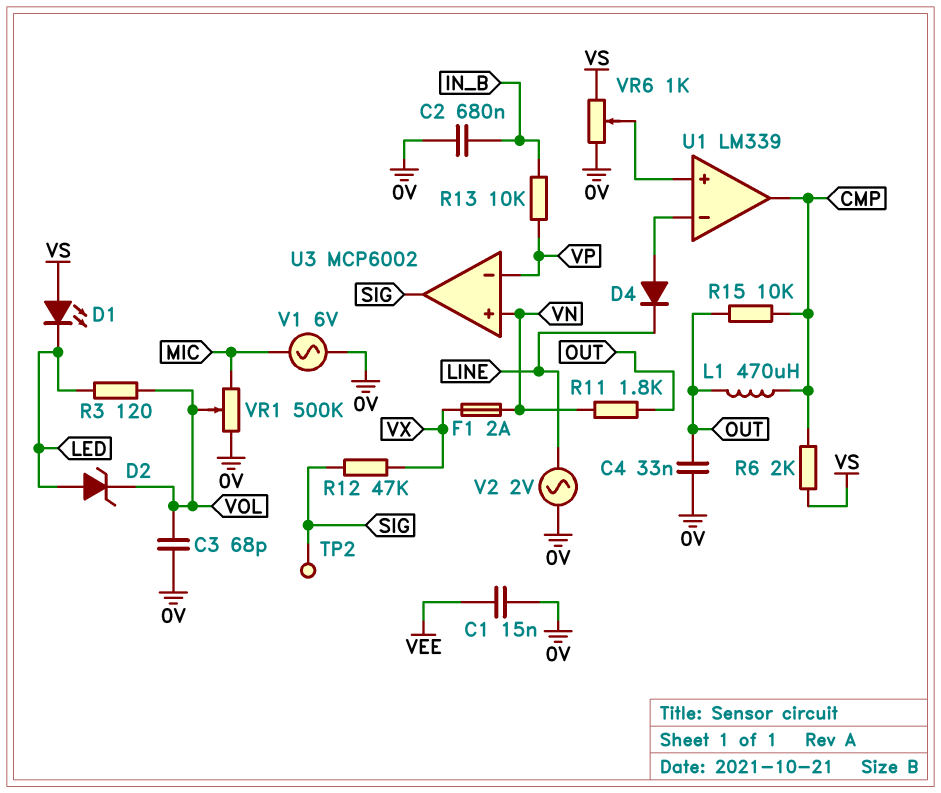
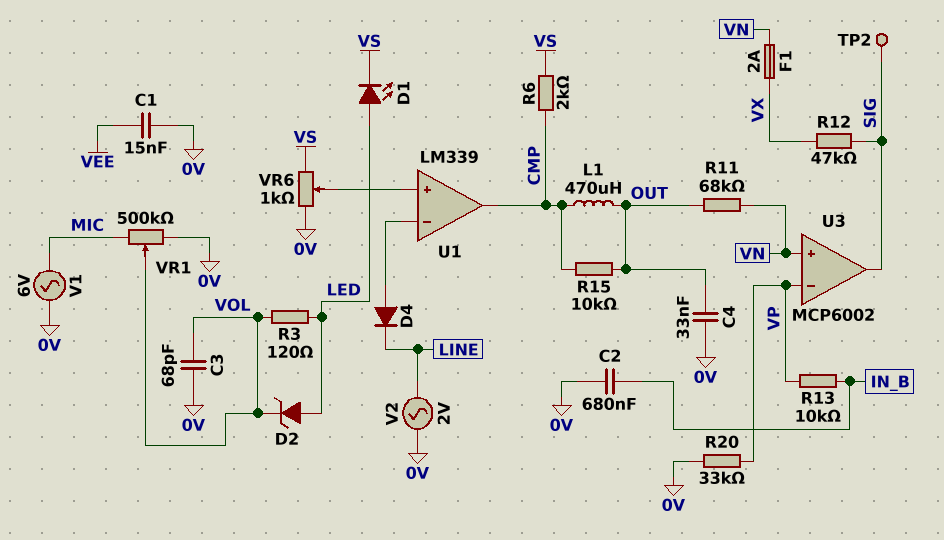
D1: LED (A VS, K LED) -> LED (A LED, K VS)
R11: 1.8k (OUT, VN) -> 68k (OUT, VN)
R20: none -> 33k (0V, VP)

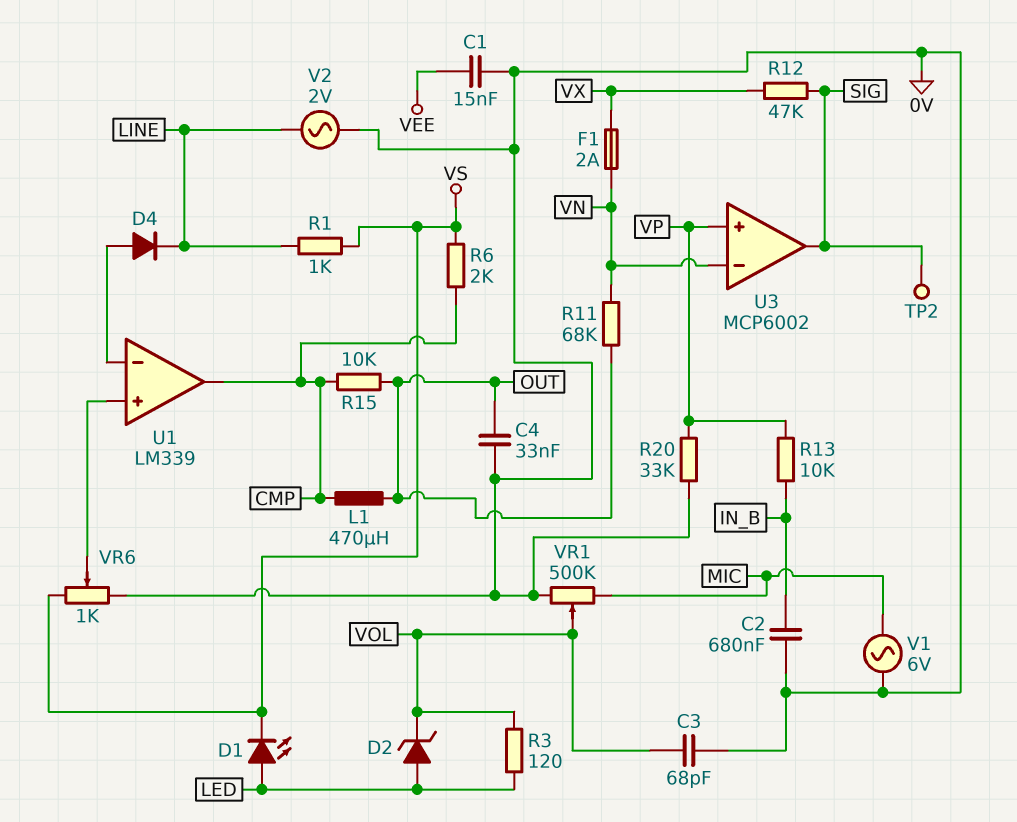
R1: none -> 1k (LINE, VS)
U3 pin in+: VN -> VP
U3 pin in-: VP -> VN

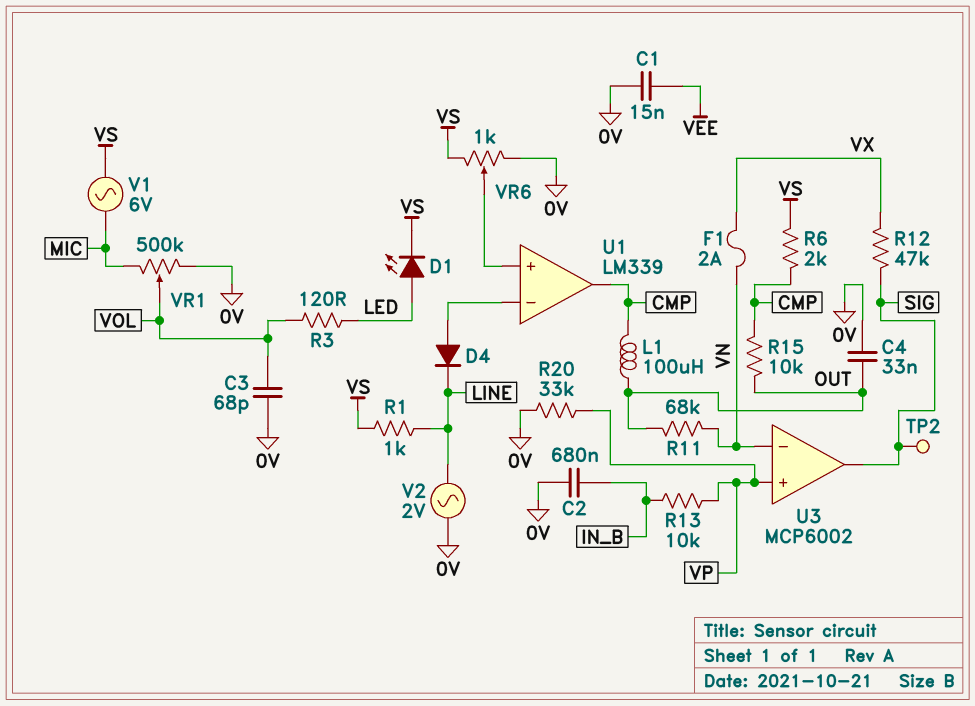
D2: zener (A LED, K VOL) -> none
L1: 470uH (CMP, OUT) -> 100uH (CMP, OUT)
V1: AC 6V (0V, MIC) -> AC 6V (MIC, VS)

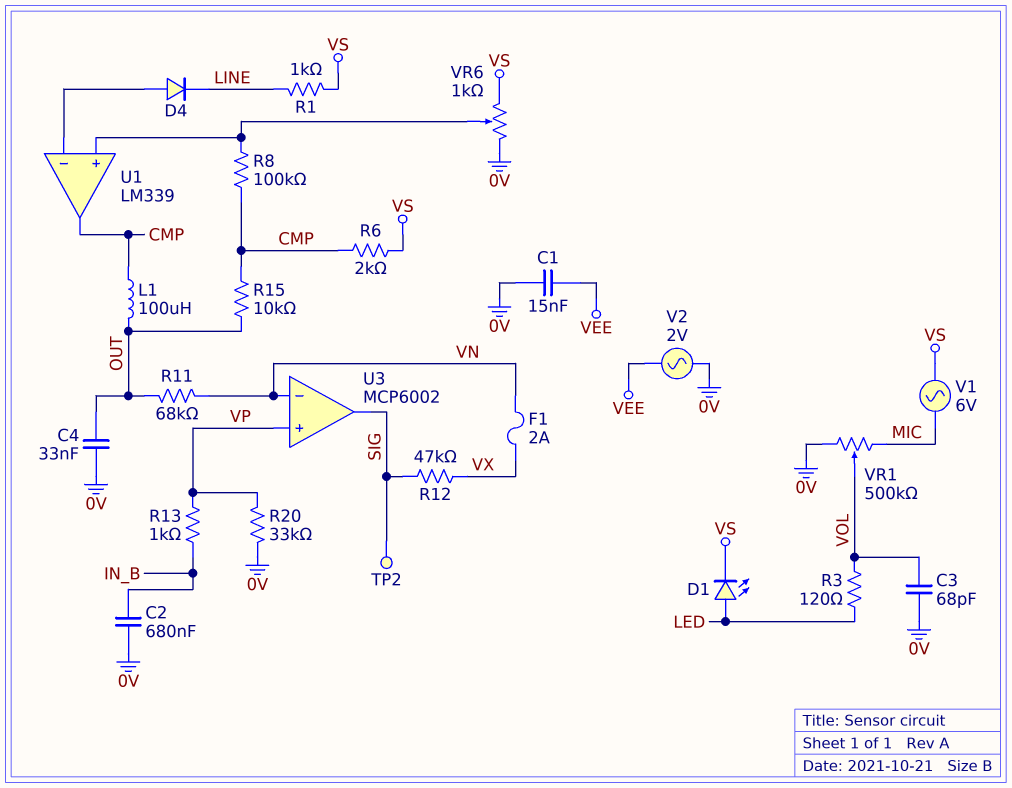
R8: none -> 100k (CMP, U1/in+)
R13: 10k (IN_B, VP) -> 1k (IN_B, VP)
V2: AC 2V (0V, LINE) -> AC 2V (0V, VEE)

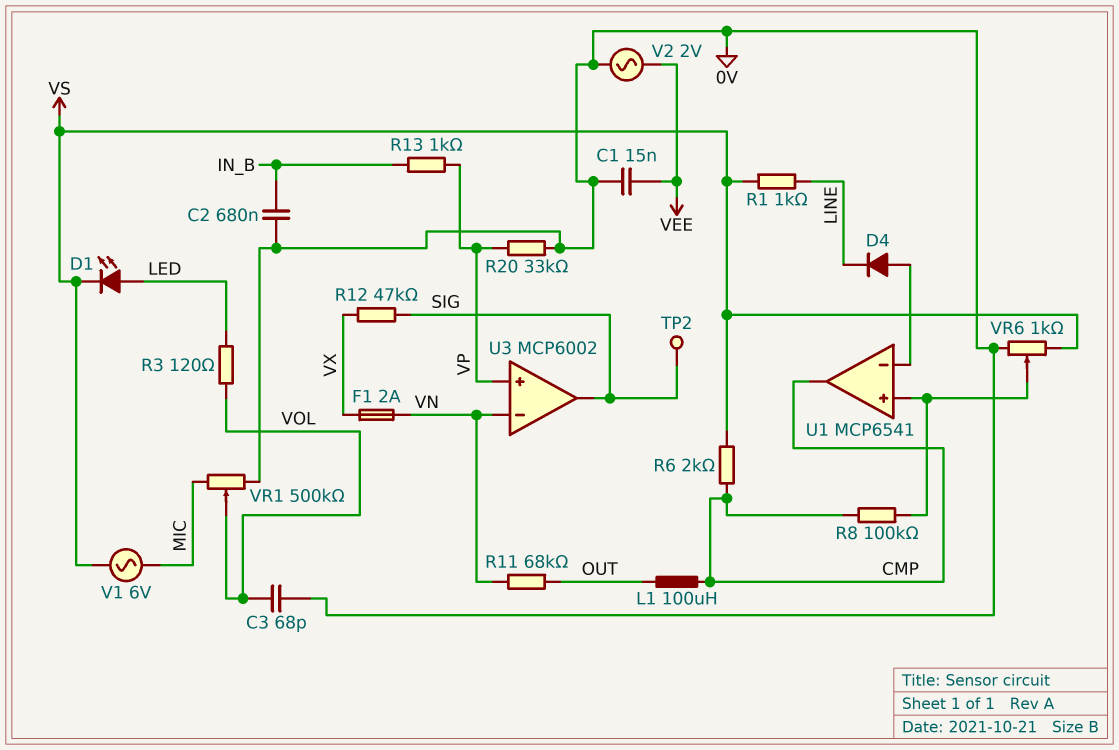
C4: 33nF (0V, OUT) -> none
R15: 10k (CMP, OUT) -> none
U1: LM339 -> MCP6541

